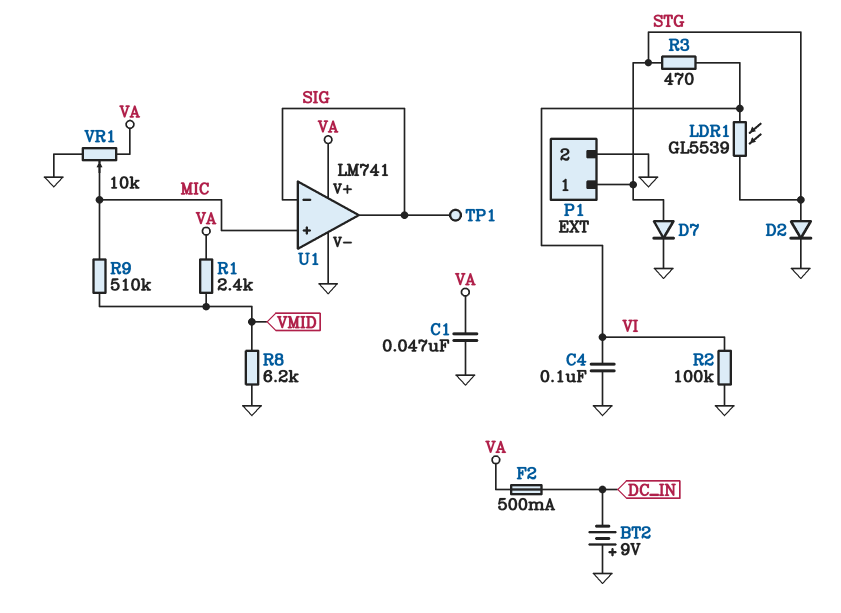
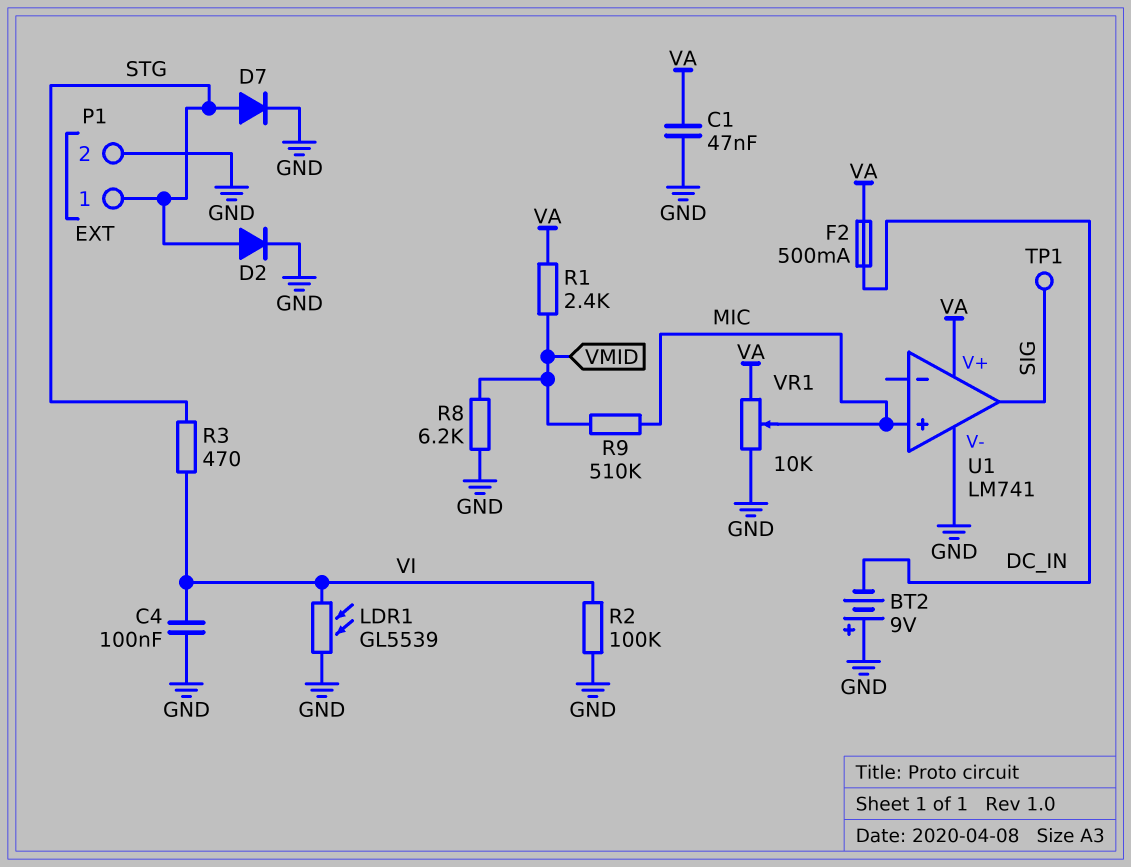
LDR1: GL5539 (STG, VI) -> GL5539 (GND, VI)
U1 pin in-: SIG -> none

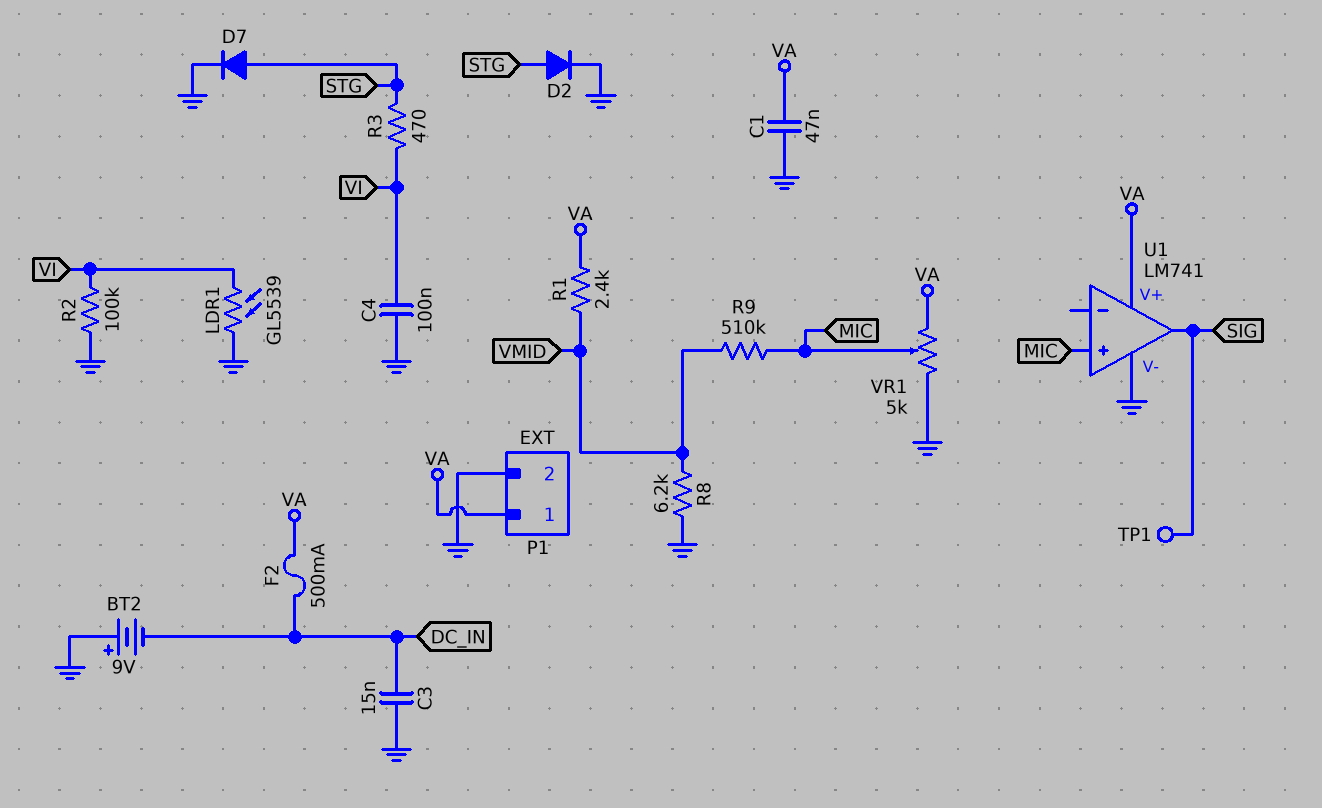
C3: none -> 15nF (DC_IN, GND)
P1 pin 1: STG -> VA
VR1: 10k (GND, VA, wiper MIC) -> 5k (GND, VA, wiper MIC)

